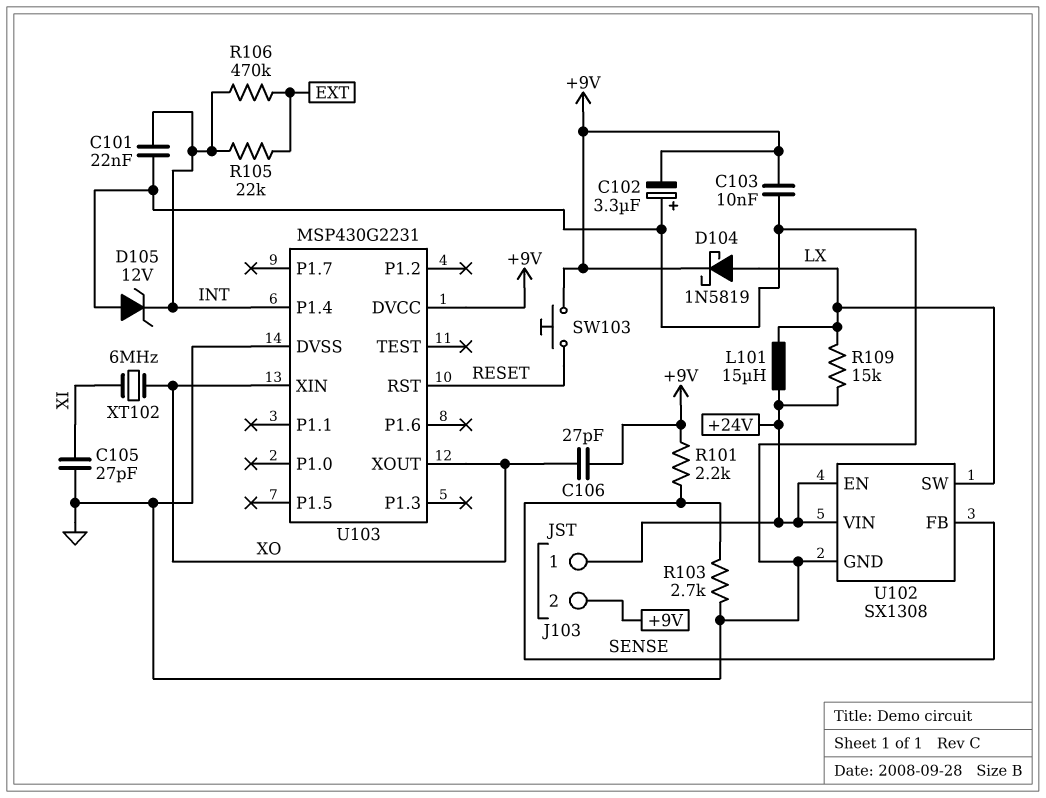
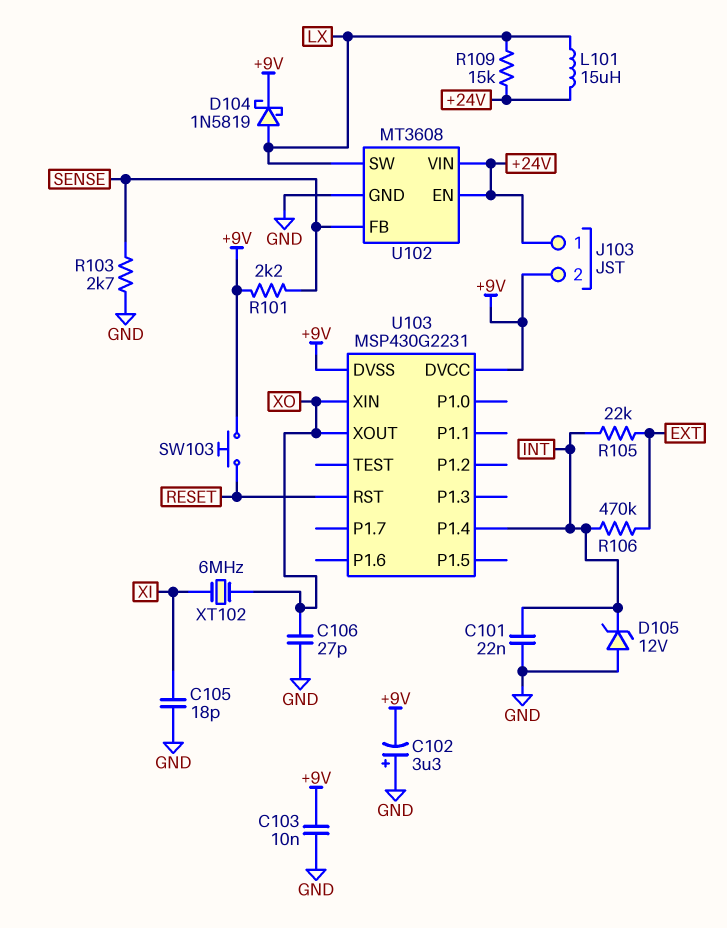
C105: 27pF (GND, XI) -> 18pF (GND, XI)
C106: 27pF (+9V, XO) -> 27pF (GND, XO)
U102: SX1308 -> MT3608
U103 pin DVSS: GND -> +9V

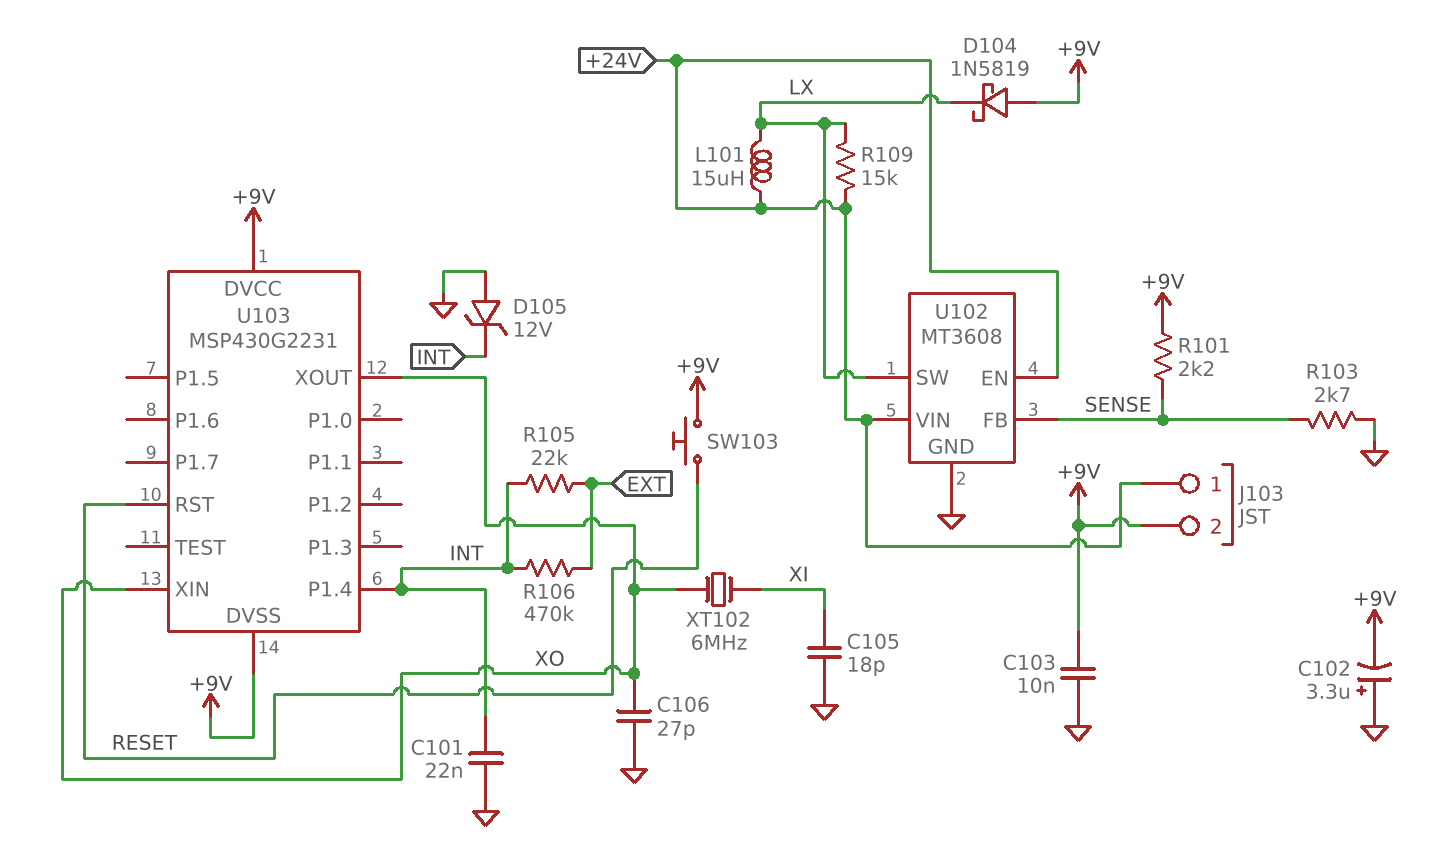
D104: schottky 1N5819 (A LX, K +9V) -> schottky 1N5819 (A +9V, K LX)

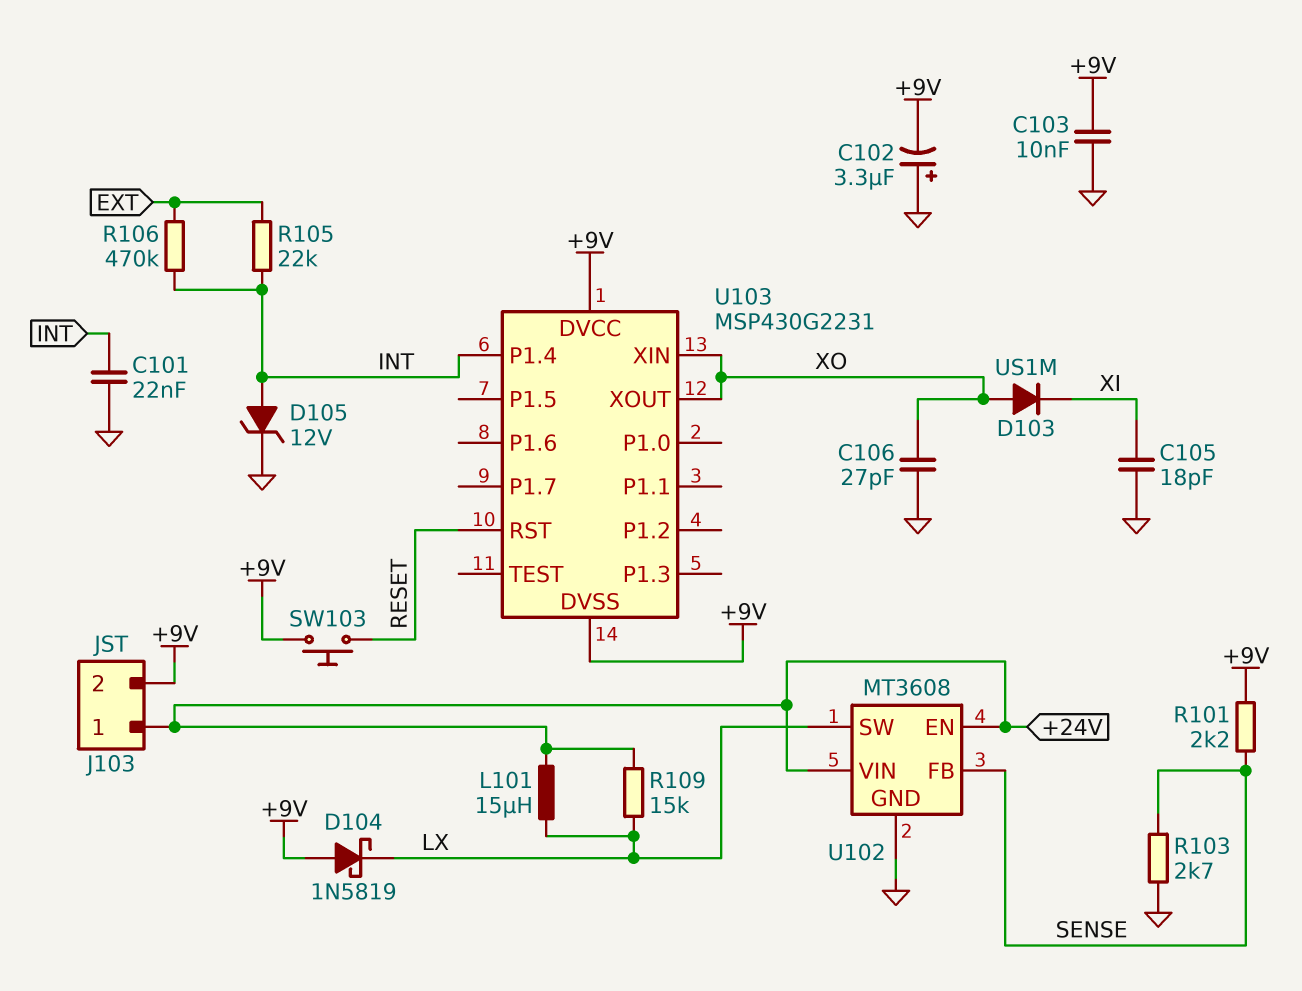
D103: none -> diode US1M (A XO, K XI)
D105: zener 12V (A GND, K INT) -> zener 12V (A INT, K GND)
XT102: 6MHz (XI, XO) -> none

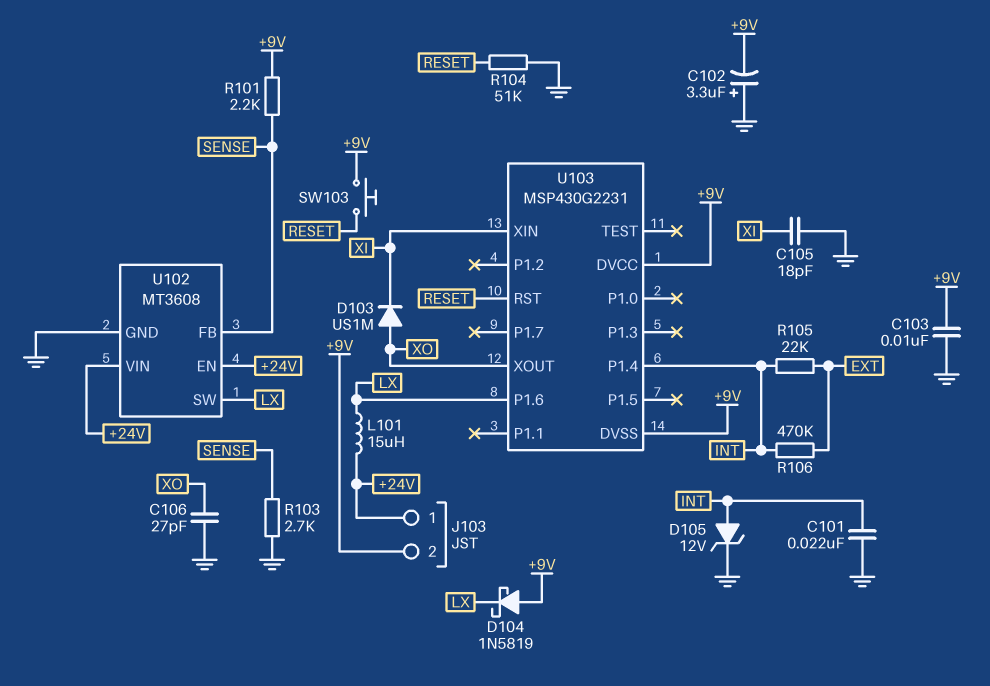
R104: none -> 51k (GND, RESET)
R109: 15k (+24V, LX) -> none
U103 pin P1.6: none -> LX
U103 pin XIN: XO -> XI

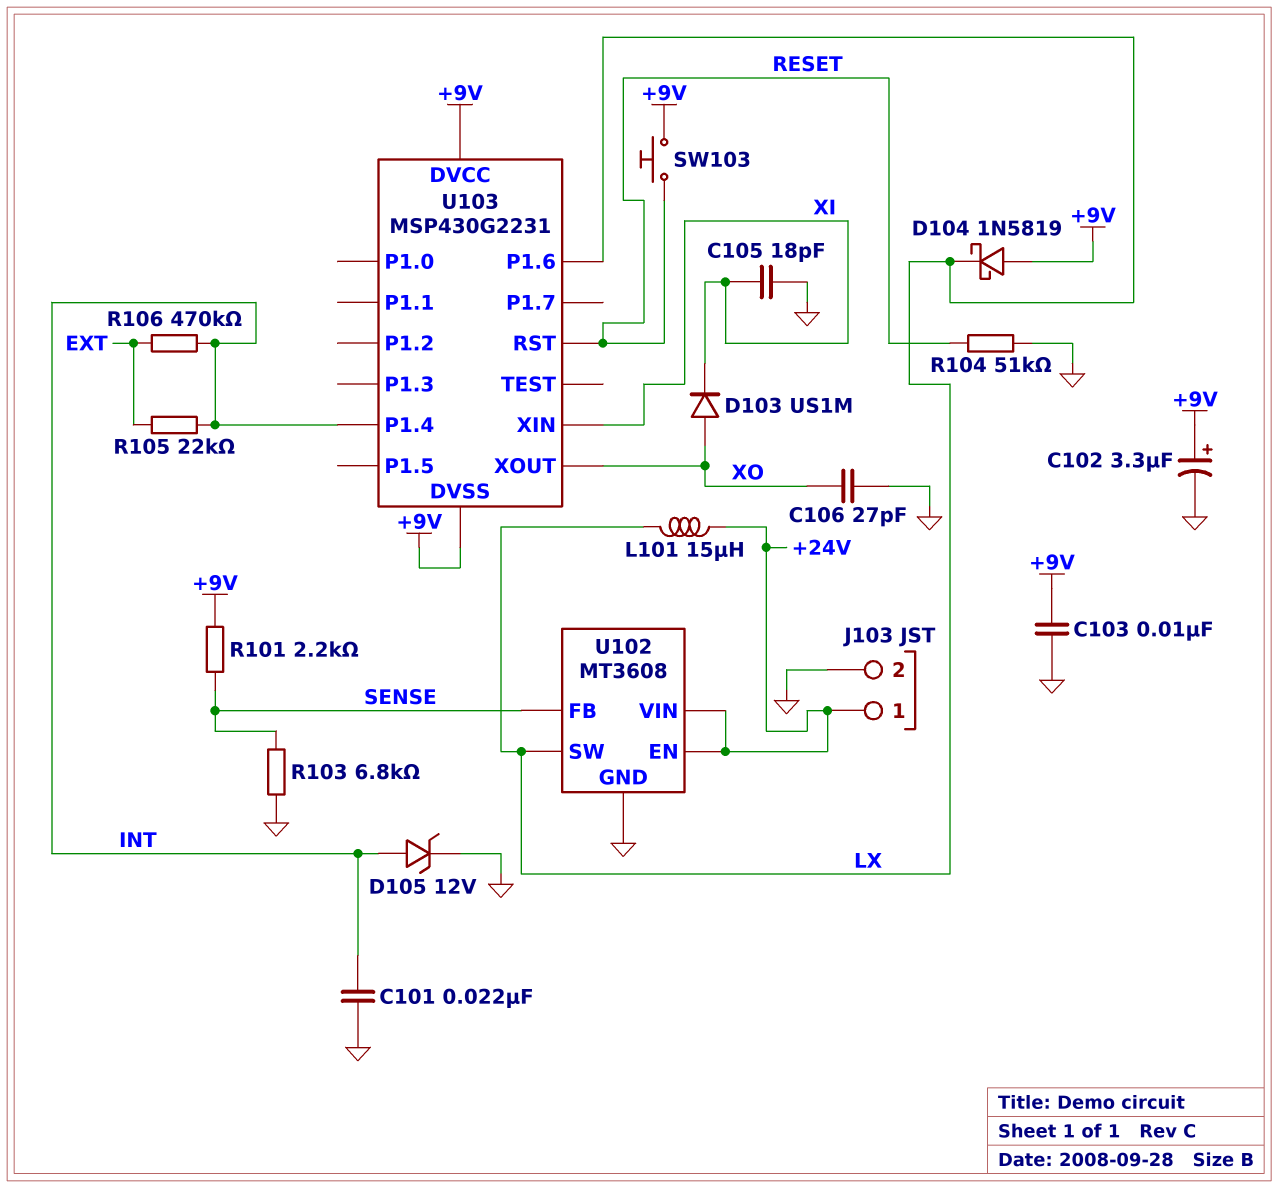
C102: 3.3uF (plus GND, minus +9V) -> 3.3uF (plus +9V, minus GND)
J103 pin 2: +9V -> GND
R103: 2.7k (GND, SENSE) -> 6.8k (GND, SENSE)

